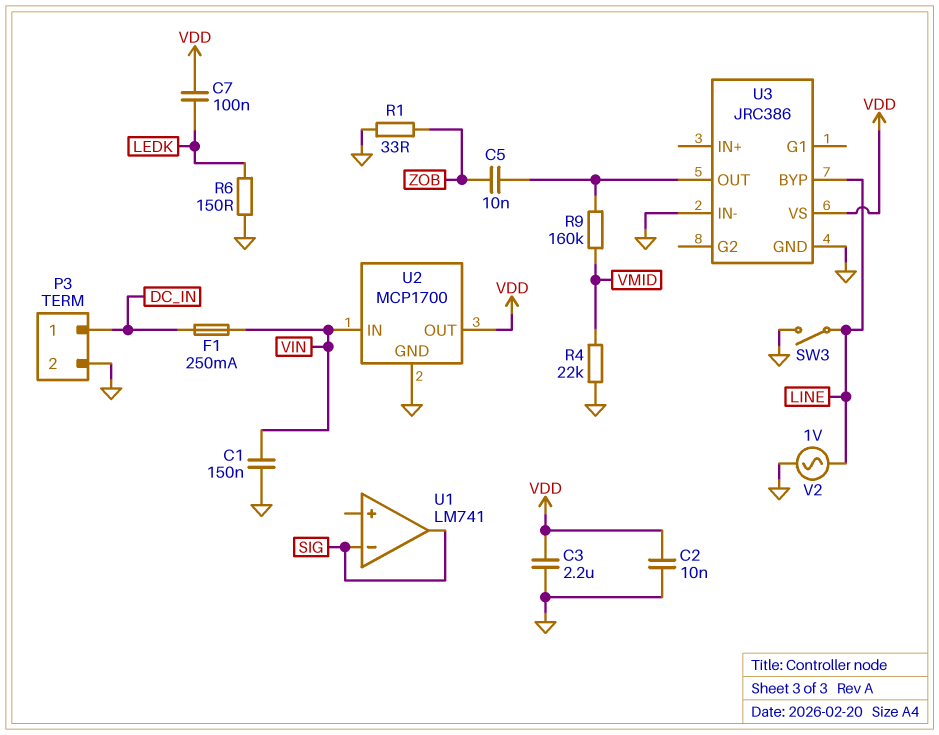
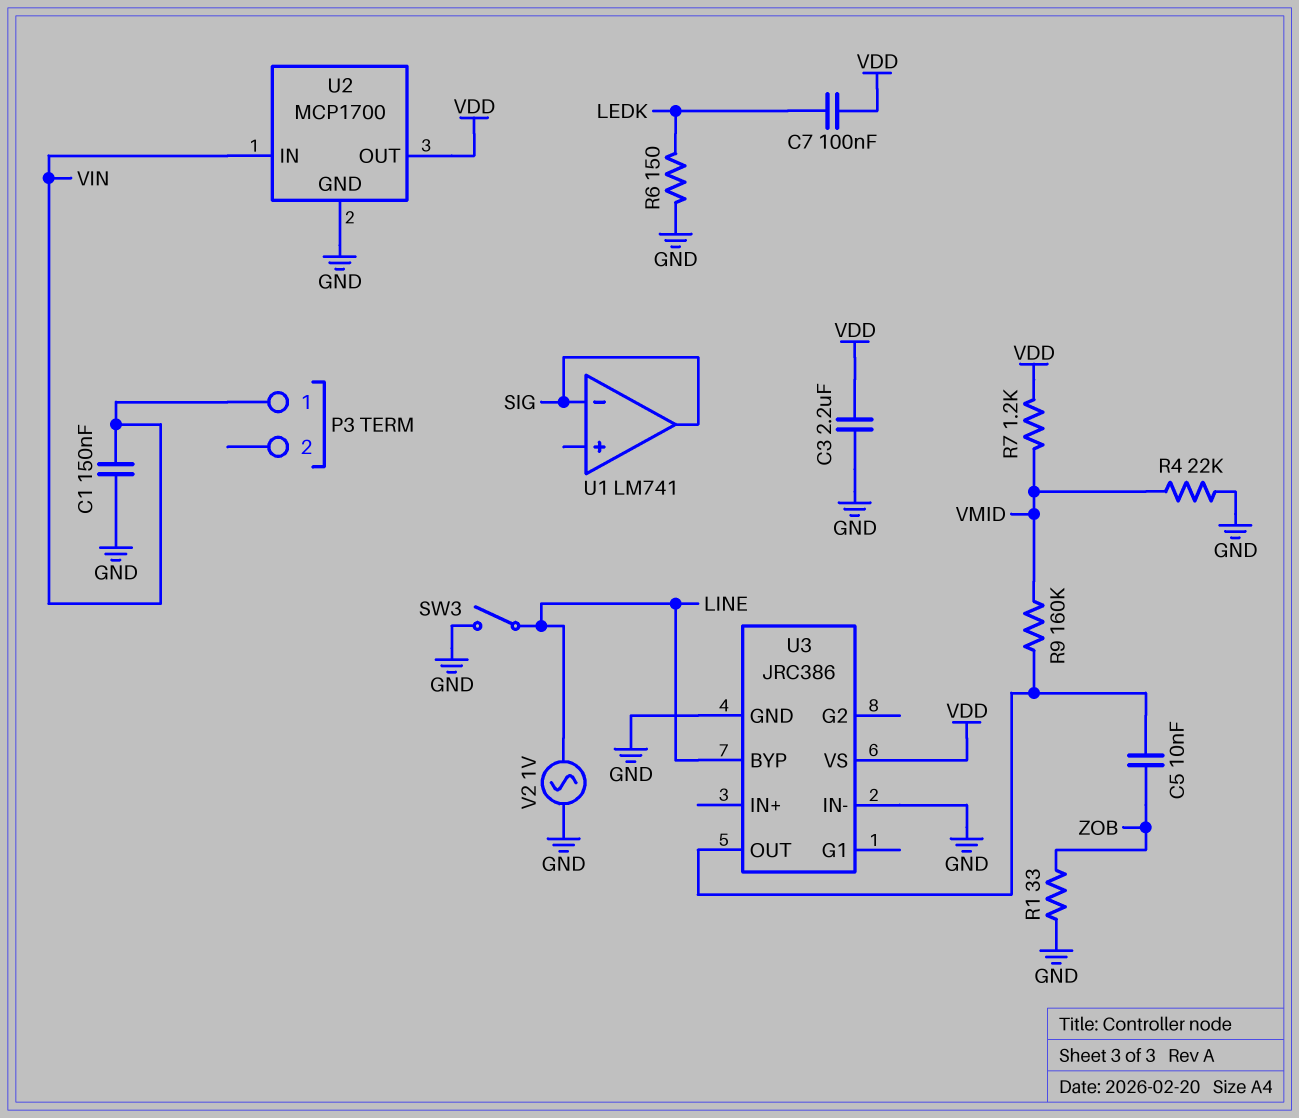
C2: 10nF (GND, VDD) -> none
F1: 250mA (DC_IN, VIN) -> none
P3 pin 1: DC_IN -> VIN
P3 pin 2: GND -> none
R7: none -> 1.2k (VDD, VMID)

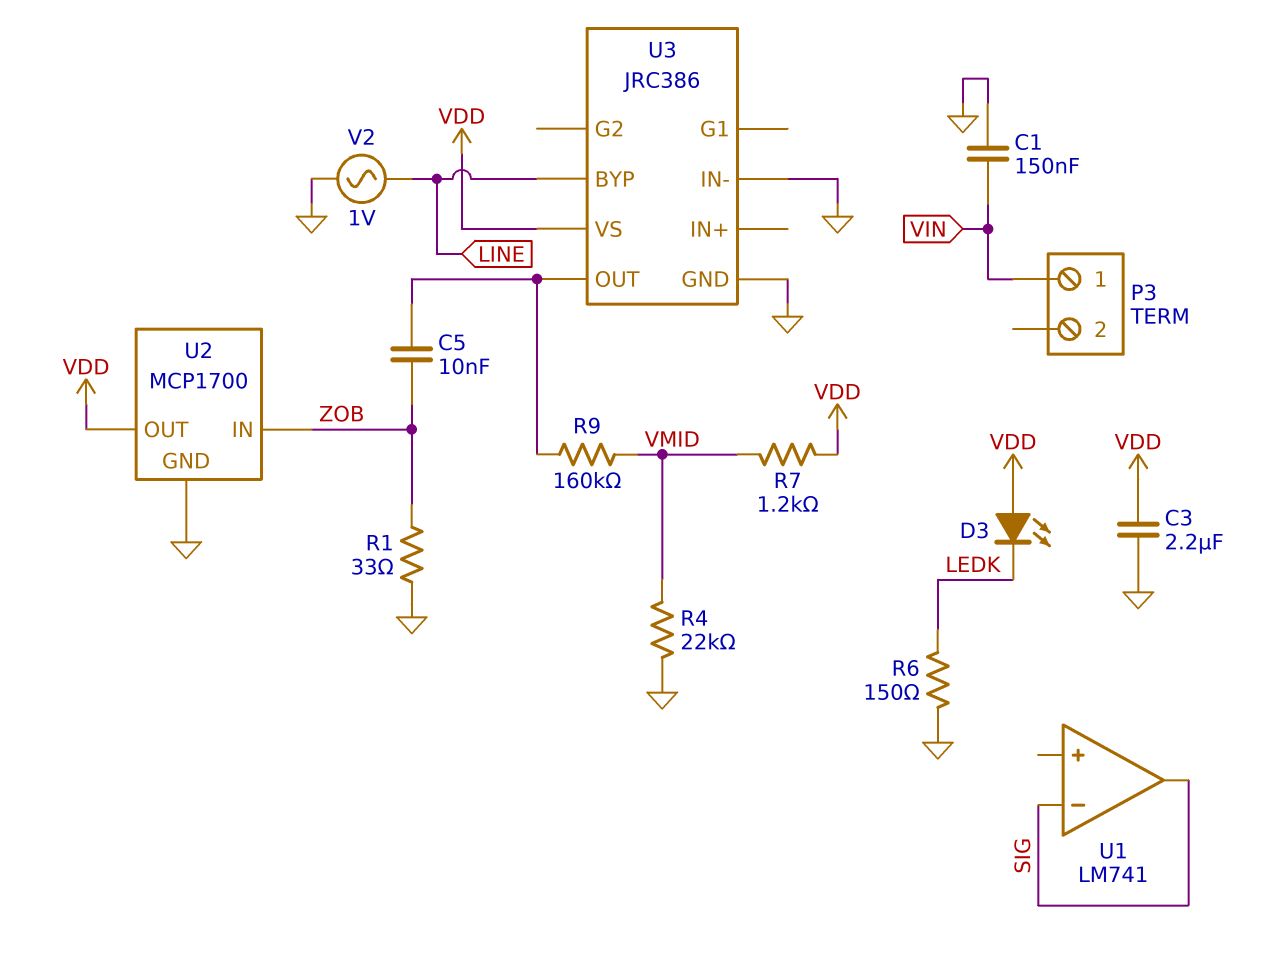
C7: 100nF (LEDK, VDD) -> none
D3: none -> LED (A VDD, K LEDK)
SW3: switch (GND, LINE) -> none
U2 pin IN: VIN -> ZOB

